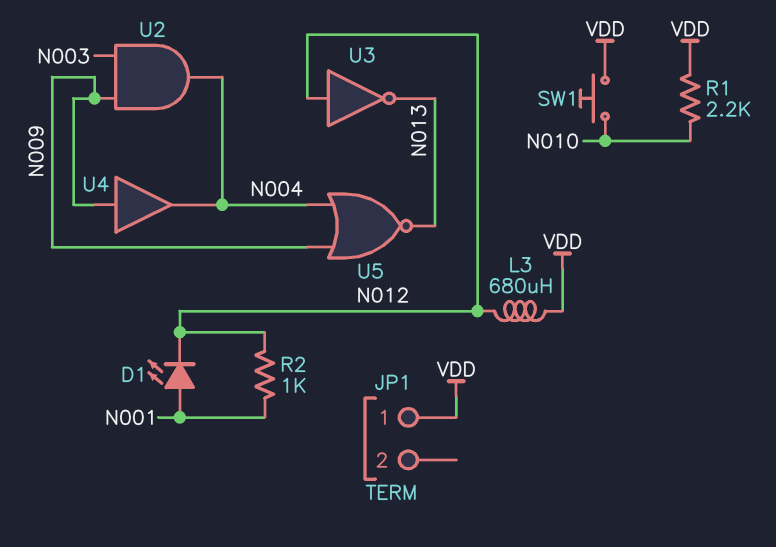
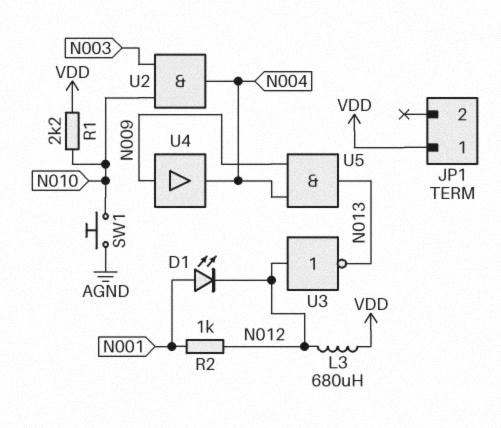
SW1: button (N010, VDD) -> button (AGND, N010)
U2: AND (in N003, in N009, out N004) -> AND (in N003, in N010, out N004)
U5: NOR (in N004, in N009, out N013) -> AND (in N004, in N009, out N013)

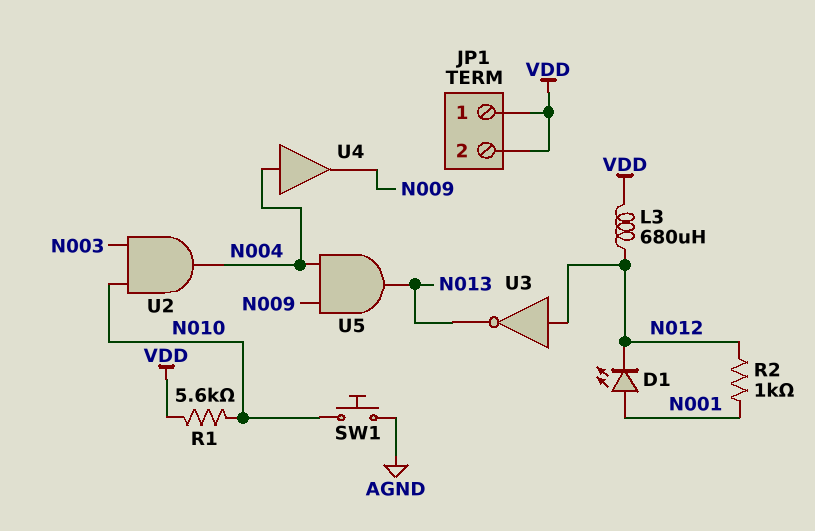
JP1 pin 2: none -> VDD
R1: 2.2k (N010, VDD) -> 5.6k (N010, VDD)
U4: buffer (in N009, out N004) -> buffer (in N004, out N009)

